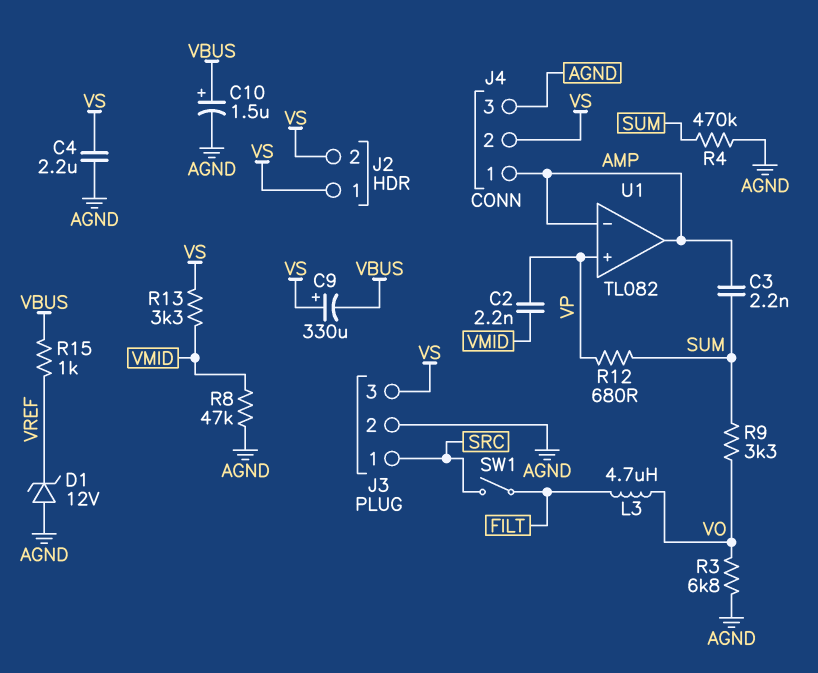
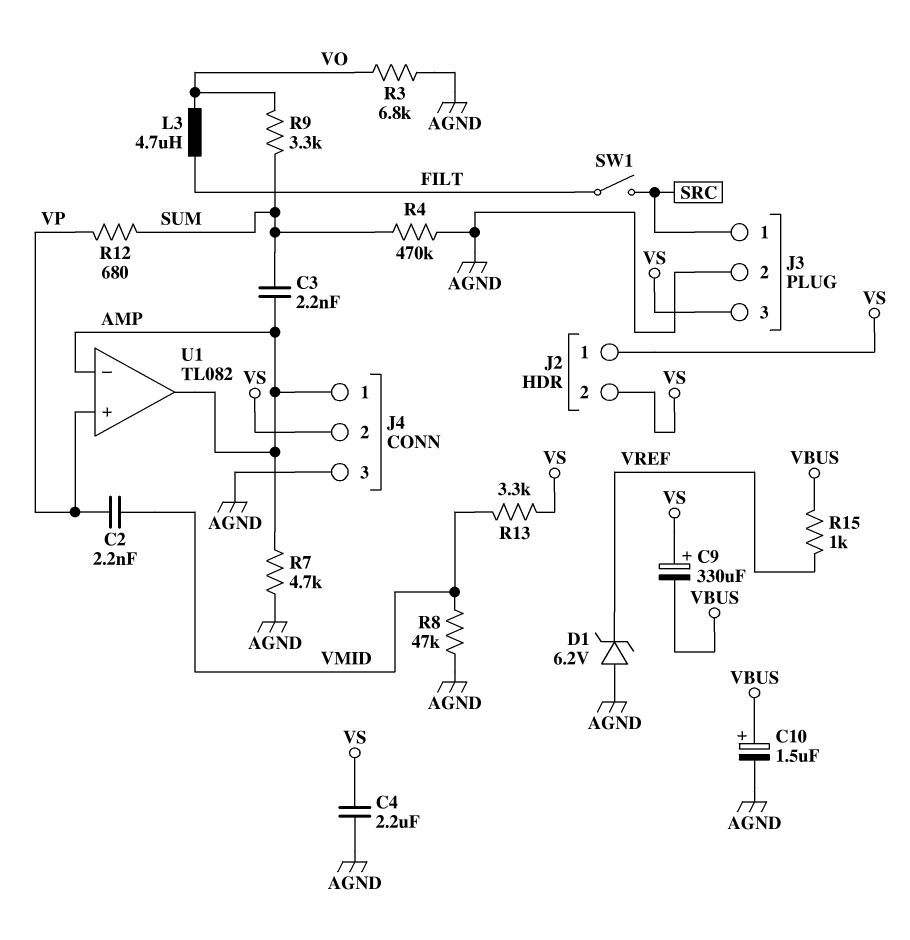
D1: zener 12V (A AGND, K VREF) -> zener 6.2V (A AGND, K VREF)
R7: none -> 4.7k (AGND, AMP)

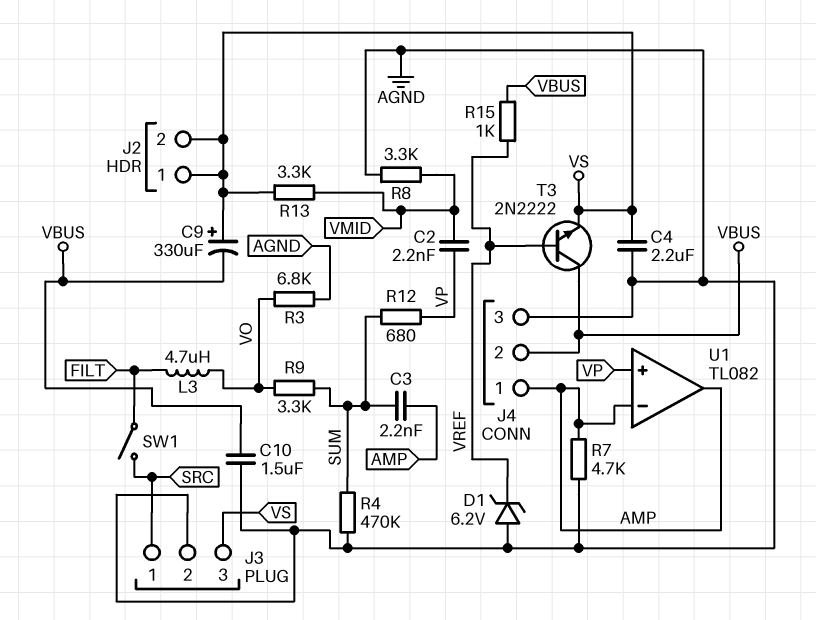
C10: 1.5uF (plus VBUS, minus AGND) -> 1.5uF (AGND, VBUS)
J4 pin 2: VS -> VBUS
R8: 47k (AGND, VMID) -> 3.3k (AGND, VMID)
T3: none -> NPN 2N2222 (B VREF, C VBUS, E VS)

